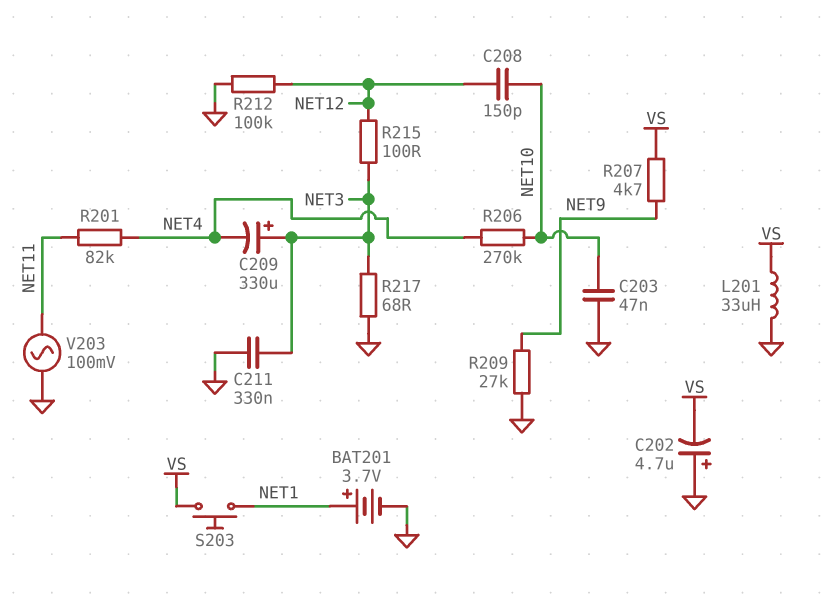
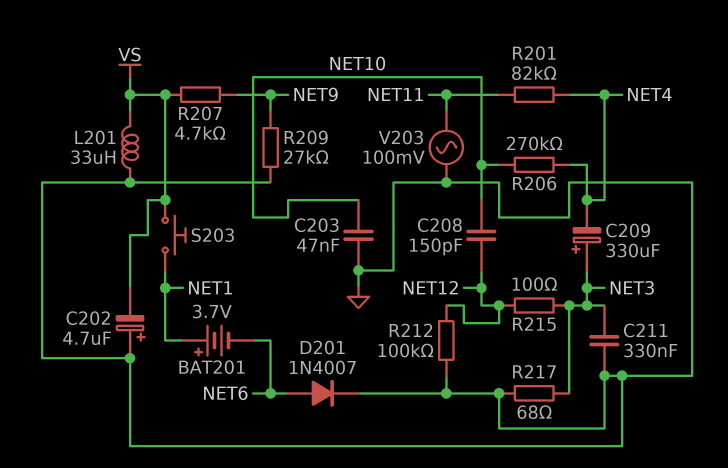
BAT201: 3.7V (plus NET1, minus GND) -> 3.7V (plus NET1, minus NET6)
D201: none -> diode 1N4007 (A NET6, K GND)

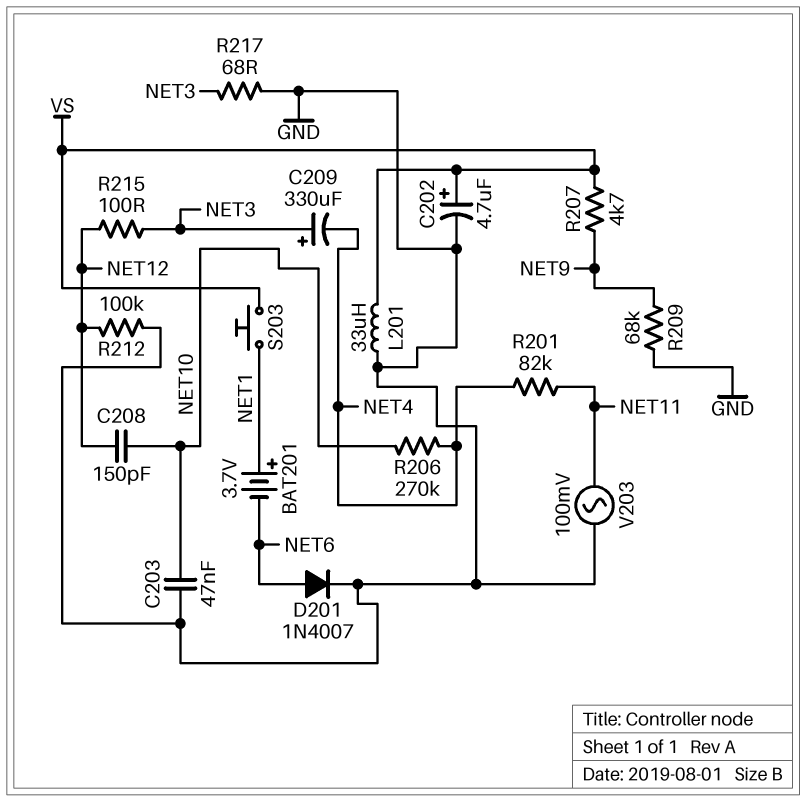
C202: 4.7uF (plus GND, minus VS) -> 4.7uF (plus VS, minus GND)
C211: 330nF (GND, NET3) -> none
R209: 27k (GND, NET9) -> 68k (GND, NET9)

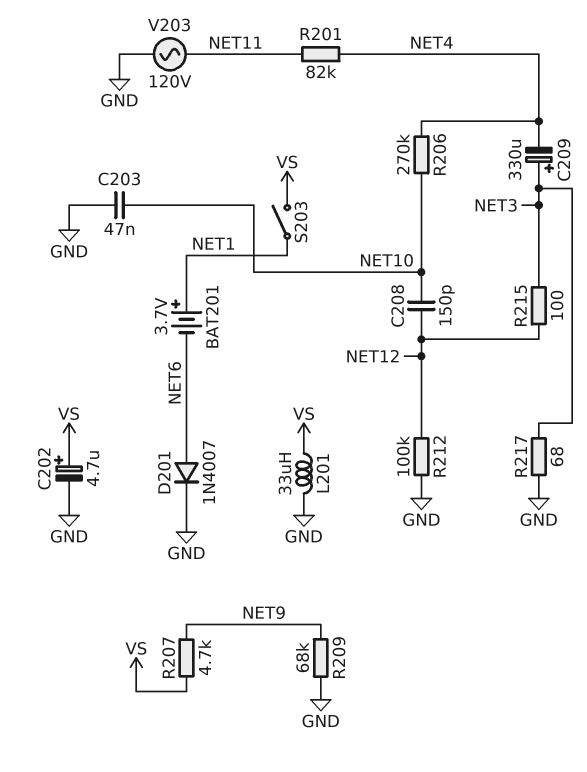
S203: button (NET1, VS) -> switch (NET1, VS)
V203: AC 100mV (GND, NET11) -> AC 120V (GND, NET11)

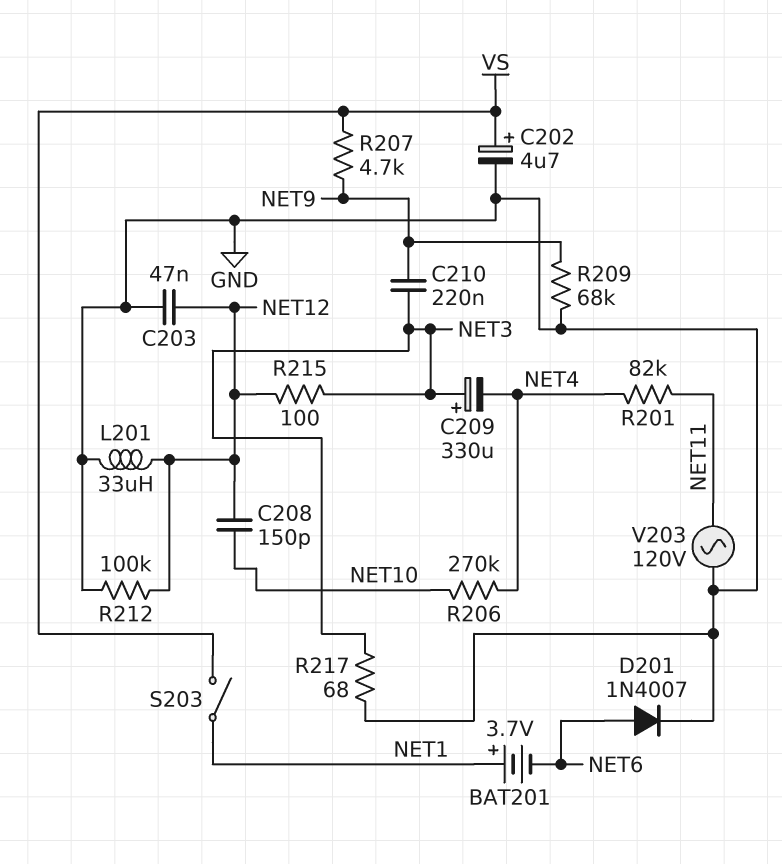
C203: 47nF (GND, NET10) -> 47nF (GND, NET12)
C210: none -> 220nF (NET3, NET9)
L201: 33uH (GND, VS) -> 33uH (GND, NET12)

